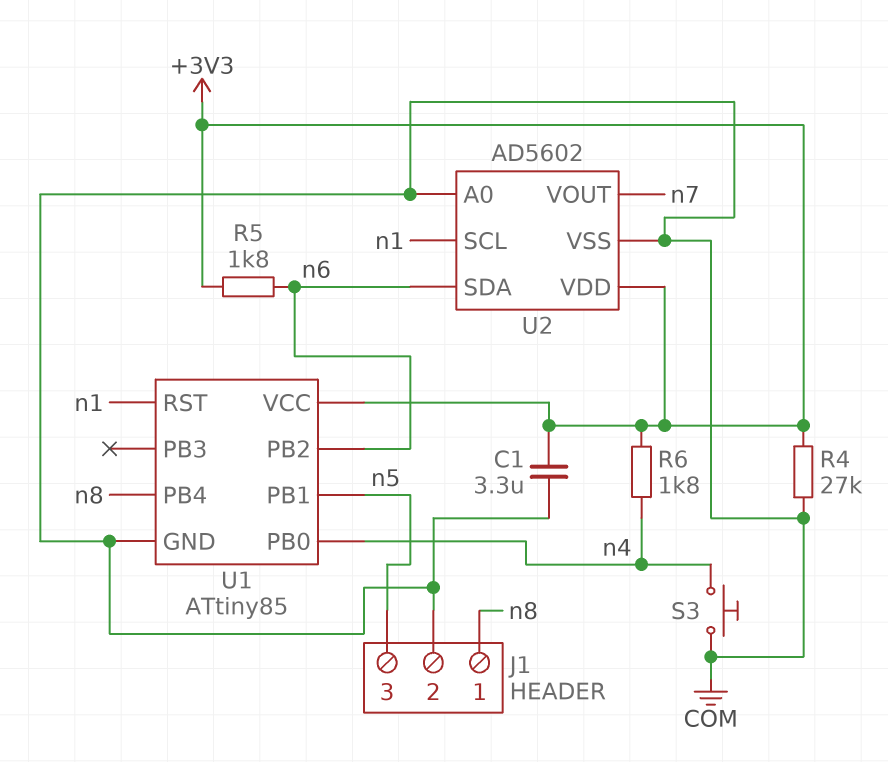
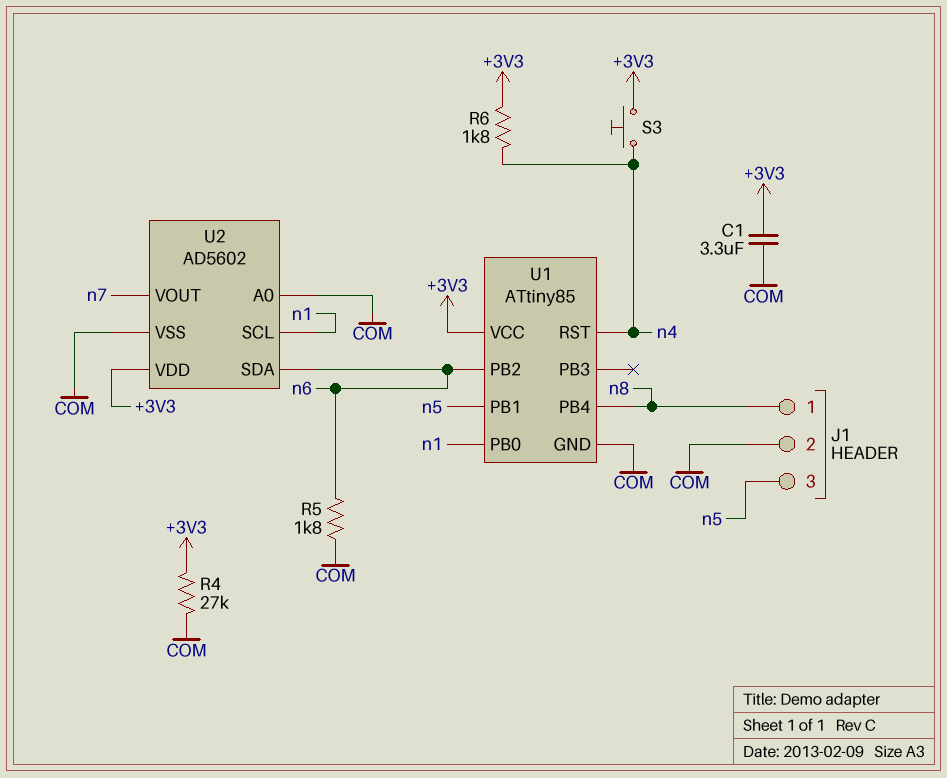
R5: 1.8k (+3V3, n6) -> 1.8k (COM, n6)
S3: button (COM, n4) -> button (+3V3, n4)
U1 pin PB0: n4 -> n1
U1 pin RST: n1 -> n4

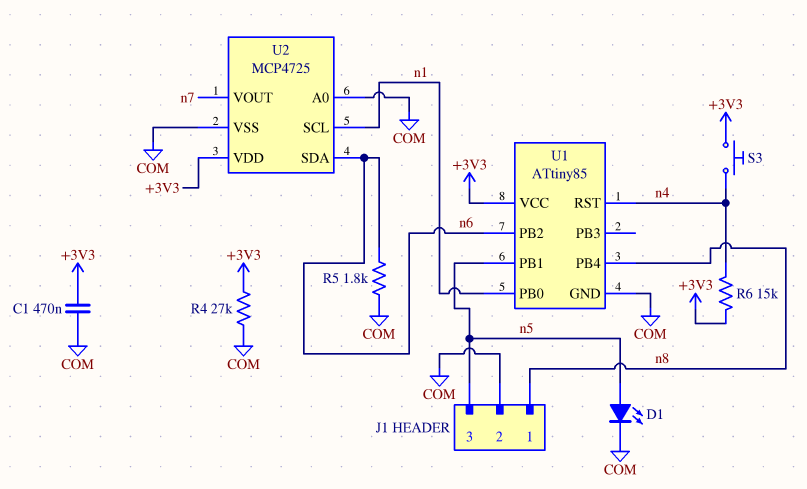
C1: 3.3uF (+3V3, COM) -> 470nF (+3V3, COM)
D1: none -> LED (A n5, K COM)
R6: 1.8k (+3V3, n4) -> 15k (+3V3, n4)
U2: AD5602 -> MCP4725

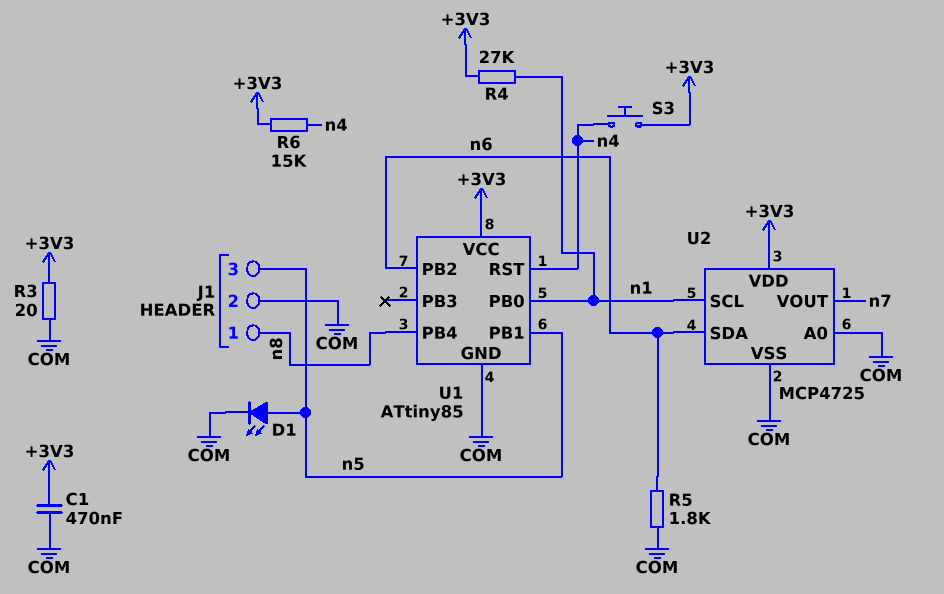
R3: none -> 20 (+3V3, COM)
R4: 27k (+3V3, COM) -> 27k (+3V3, n1)

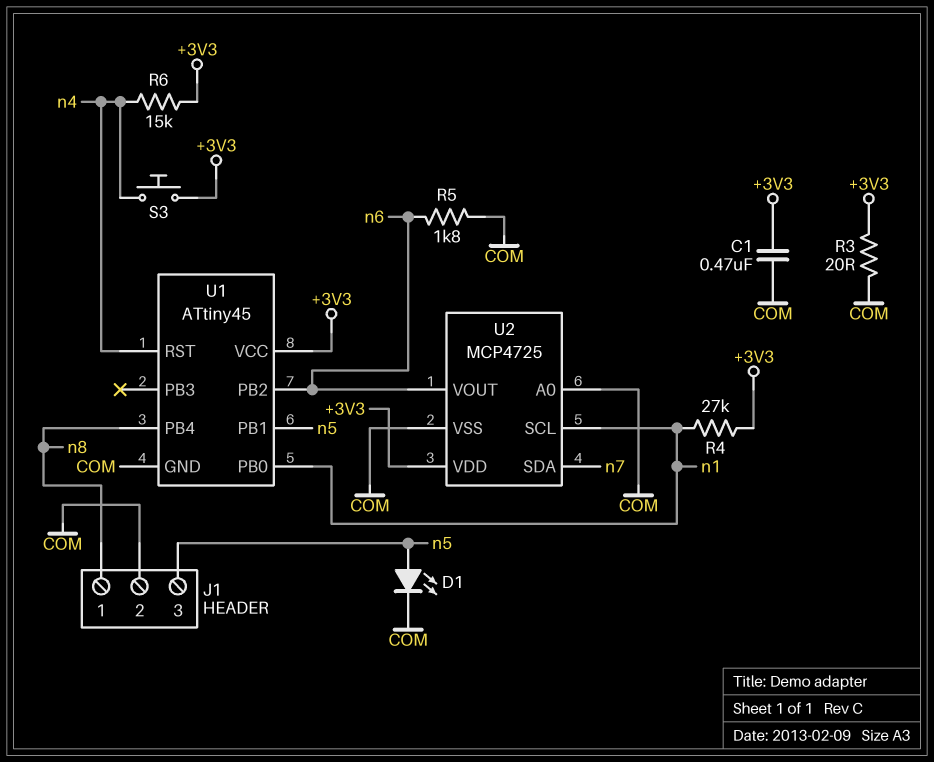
U1: ATtiny85 -> ATtiny45
U2 pin SDA: n6 -> n7
U2 pin VOUT: n7 -> n6

